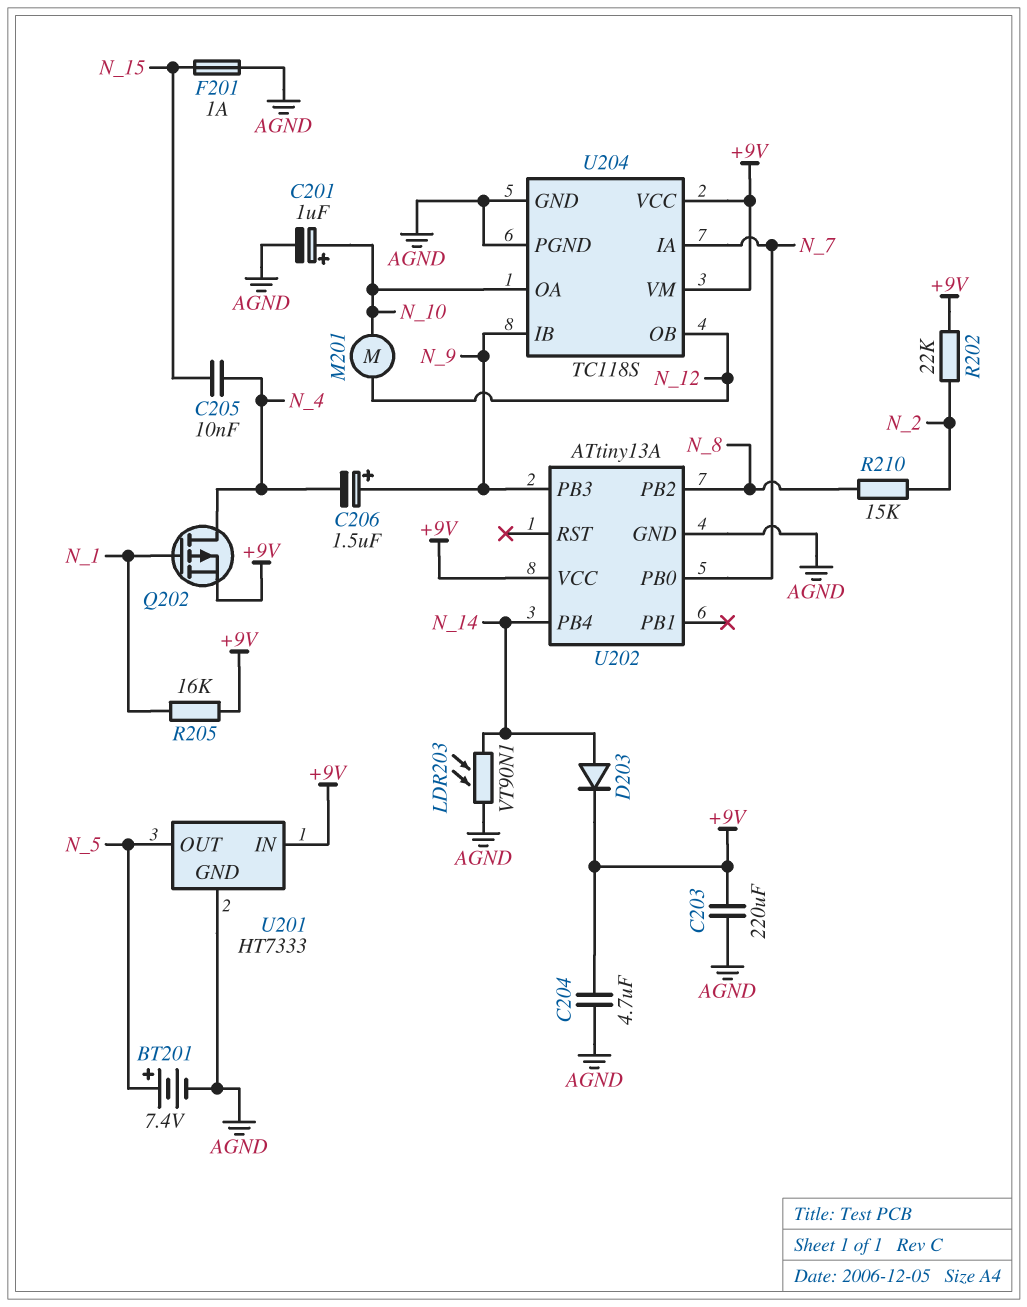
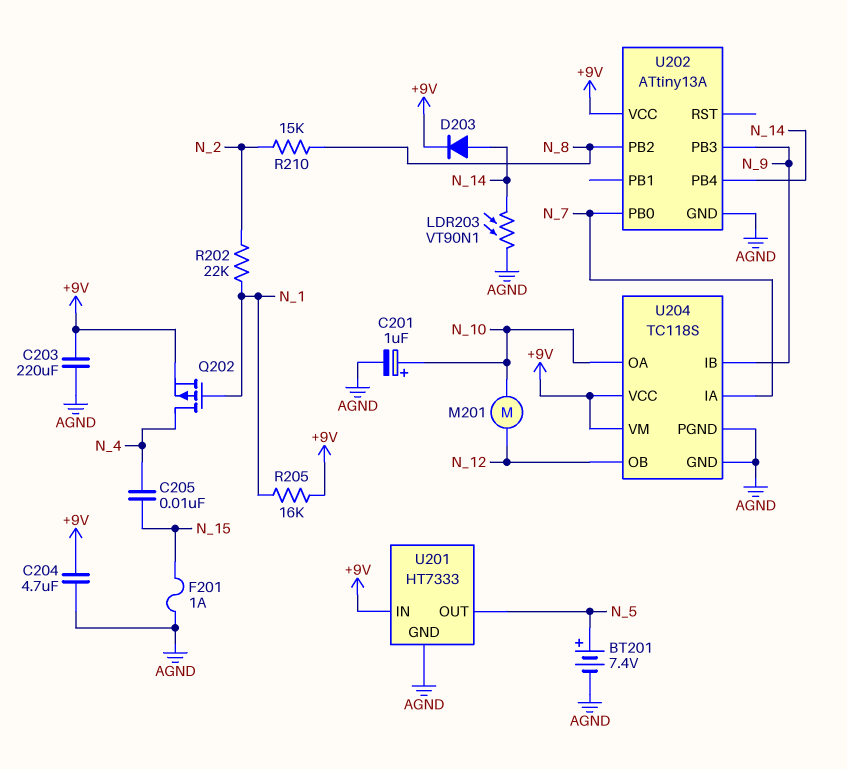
C206: 1.5uF (plus N_9, minus N_4) -> none
R202: 22k (+9V, N_2) -> 22k (N_1, N_2)

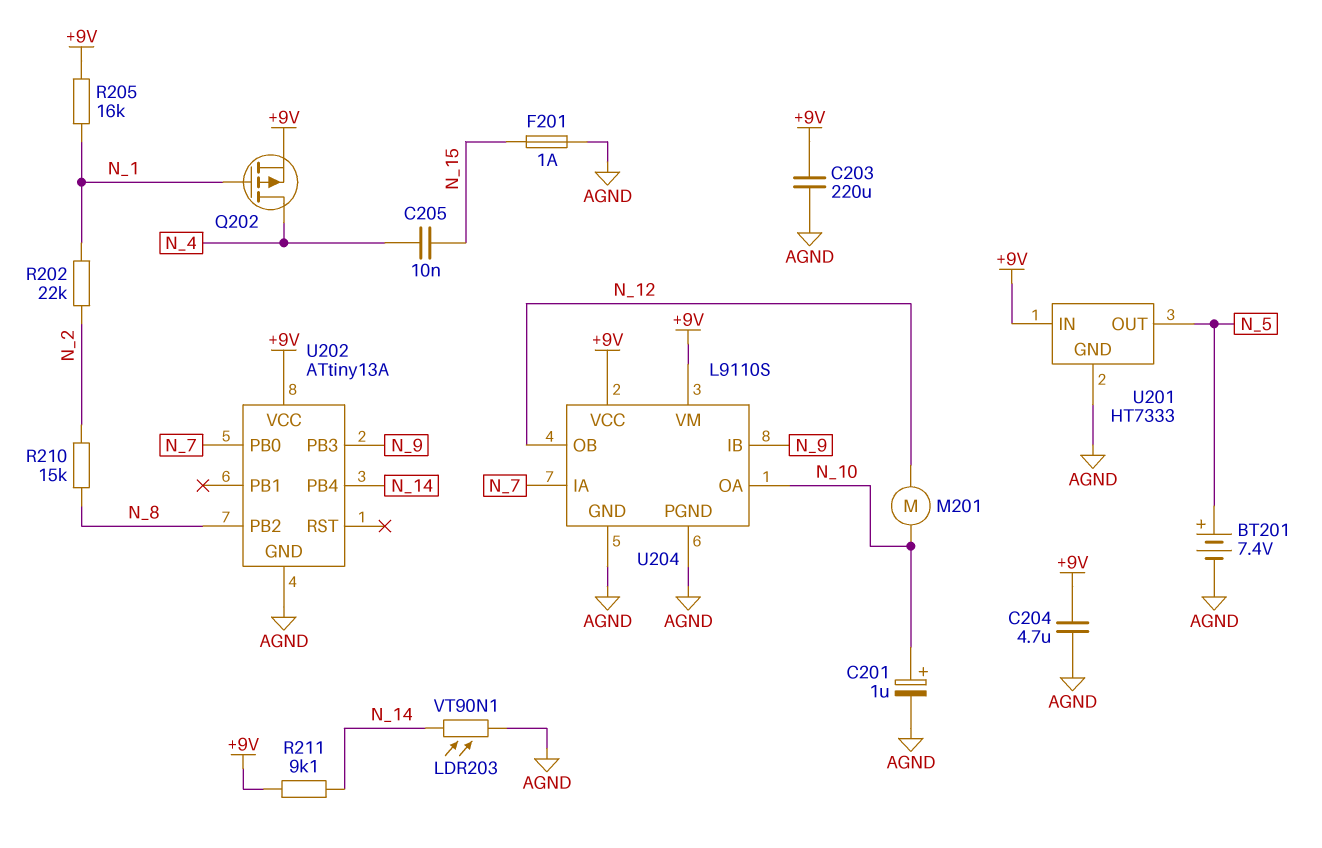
D203: diode (A N_14, K +9V) -> none
R211: none -> 9.1k (+9V, N_14)
U204: TC118S -> L9110S

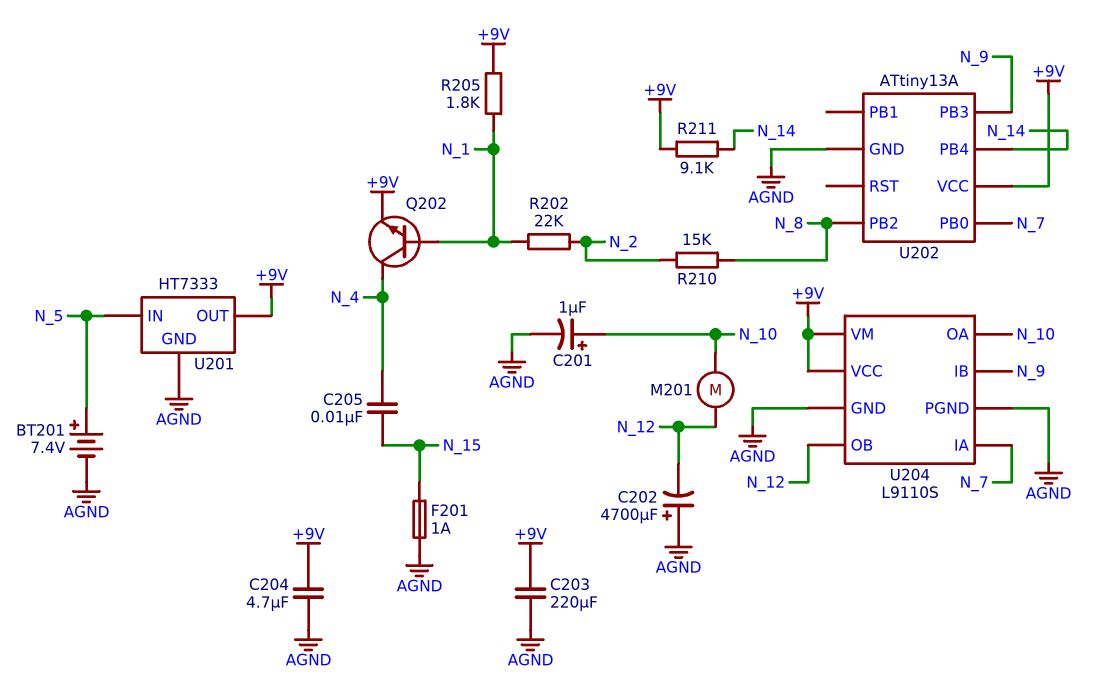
C202: none -> 4700uF (plus AGND, minus N_12)
LDR203: VT90N1 (AGND, N_14) -> none
Q202: PMOS (G N_1, D N_4, S +9V) -> NPN (B N_1, C N_4, E +9V)
R205: 16k (+9V, N_1) -> 1.8k (+9V, N_1)
U201 pin IN: +9V -> N_5
U201 pin OUT: N_5 -> +9V

